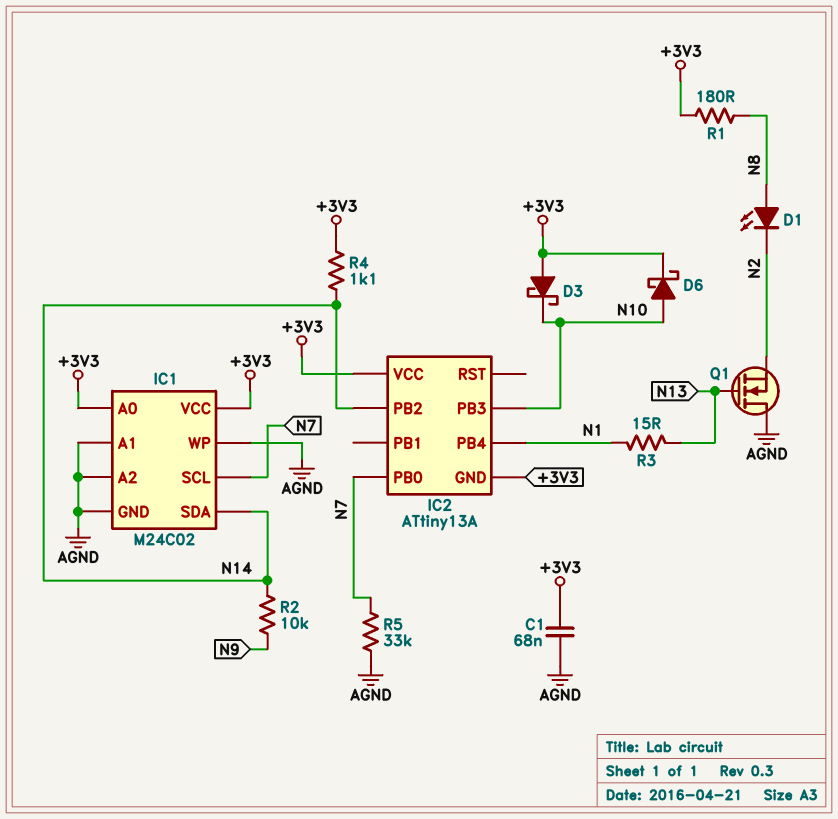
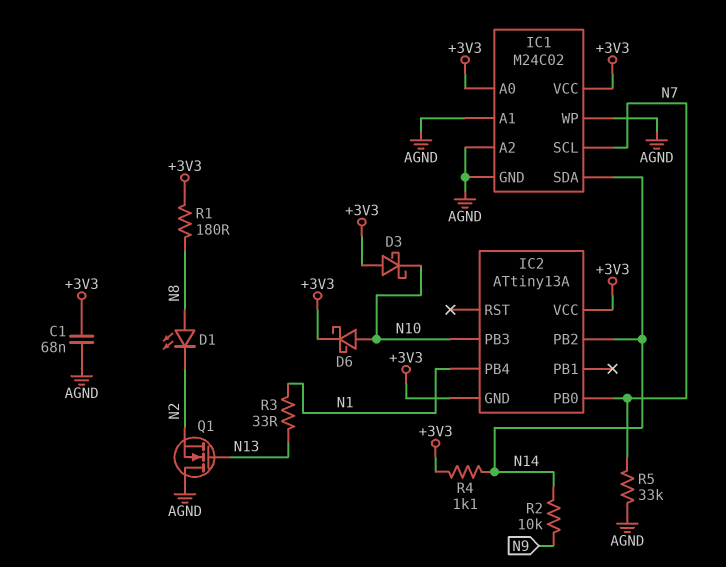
R3: 15 (N1, N13) -> 33 (N1, N13)

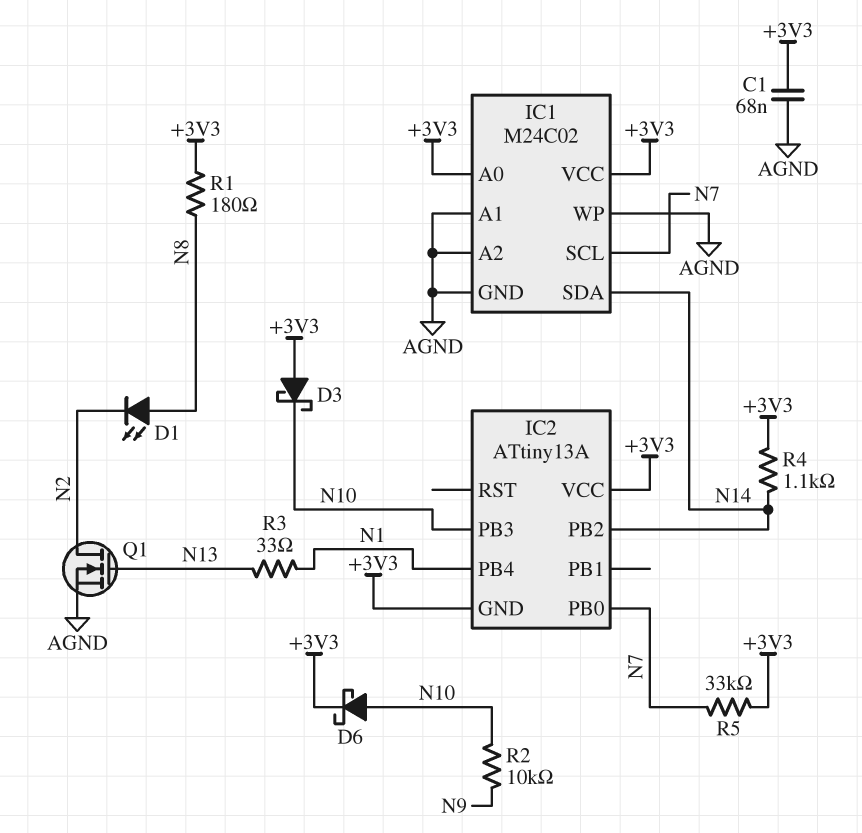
Q1: NMOS (G N13, D AGND, S N2) -> NMOS (G N13, D N2, S AGND)
R2: 10k (N9, N14) -> 10k (N9, N10)
R5: 33k (AGND, N7) -> 33k (+3V3, N7)

